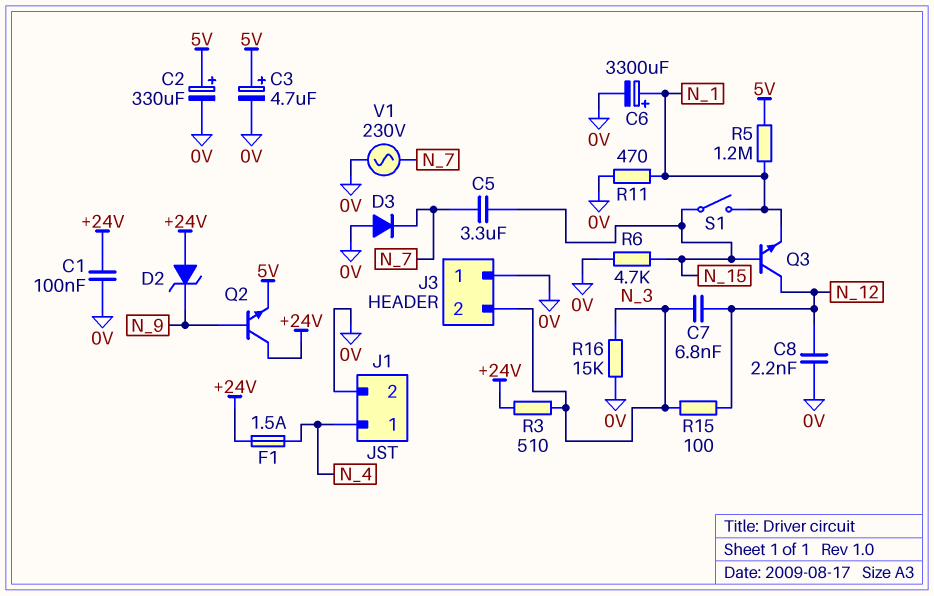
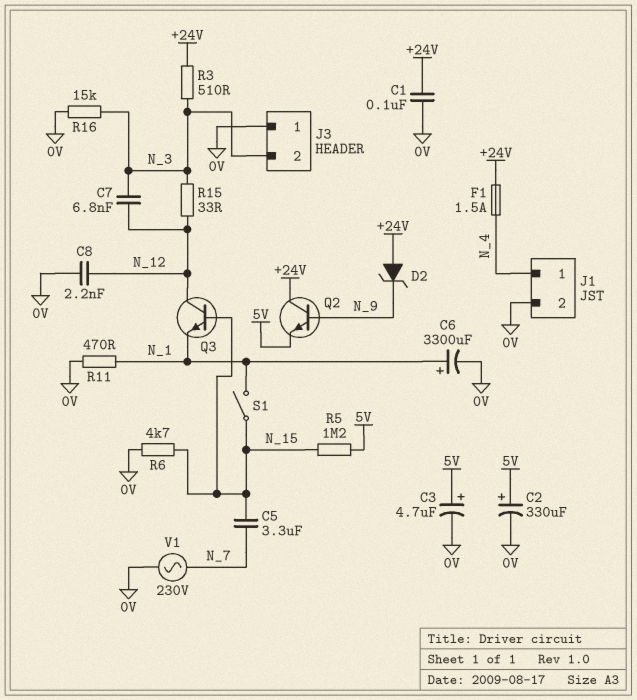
D3: diode (A 0V, K N_7) -> none
R5: 1.2M (5V, N_1) -> 1.2M (5V, N_15)
R15: 100 (N_3, N_12) -> 33 (N_3, N_12)

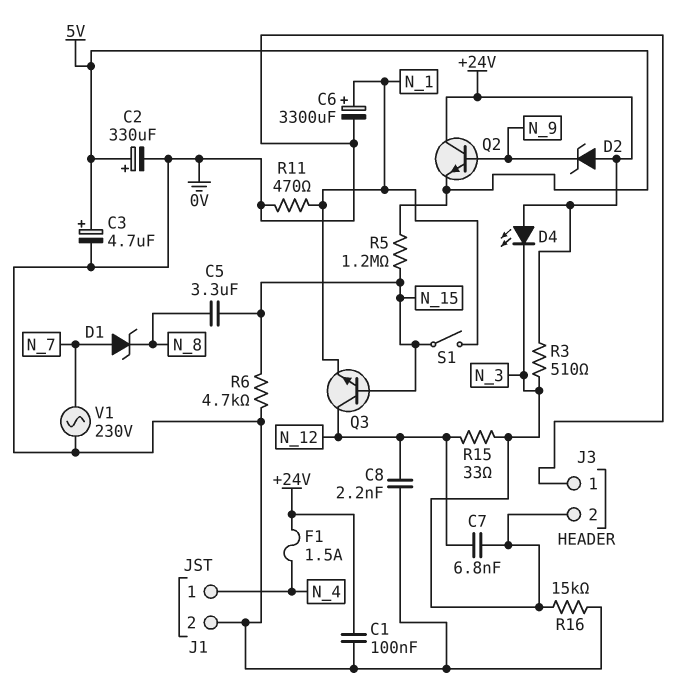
C5: 3.3uF (N_7, N_15) -> 3.3uF (N_8, N_15)
D1: none -> zener (A N_7, K N_8)
D4: none -> LED (A +24V, K N_3)

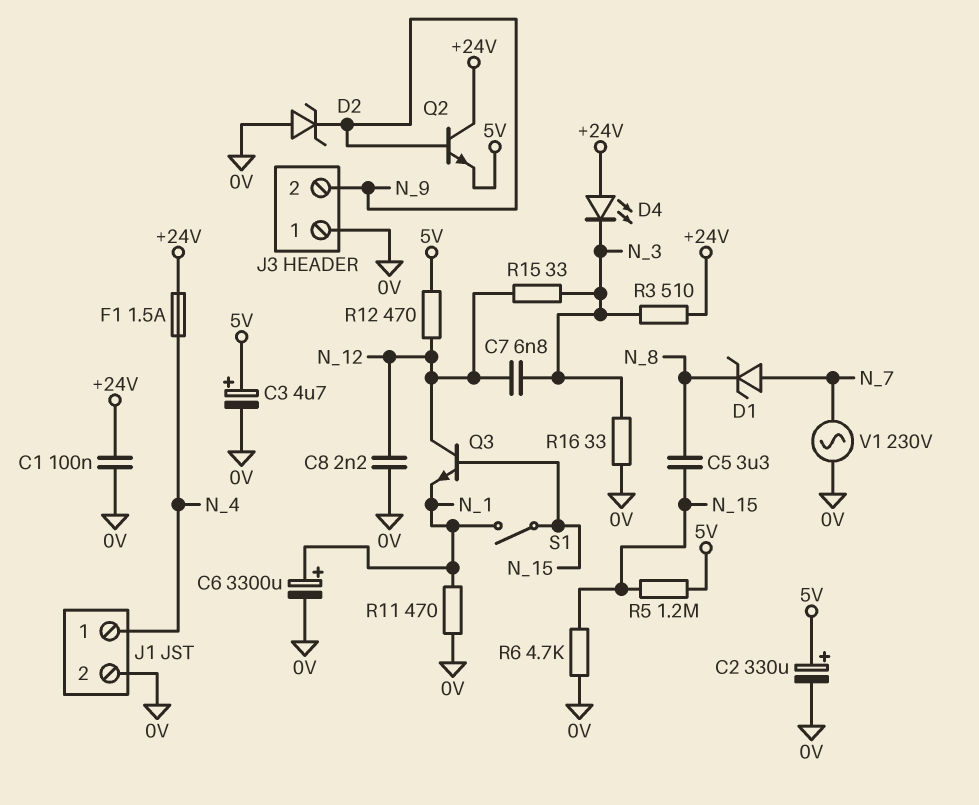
D2: zener (A +24V, K N_9) -> zener (A 0V, K N_9)
J3 pin 2: N_3 -> N_9
R12: none -> 470 (5V, N_12)
R16: 15k (0V, N_3) -> 33 (0V, N_3)

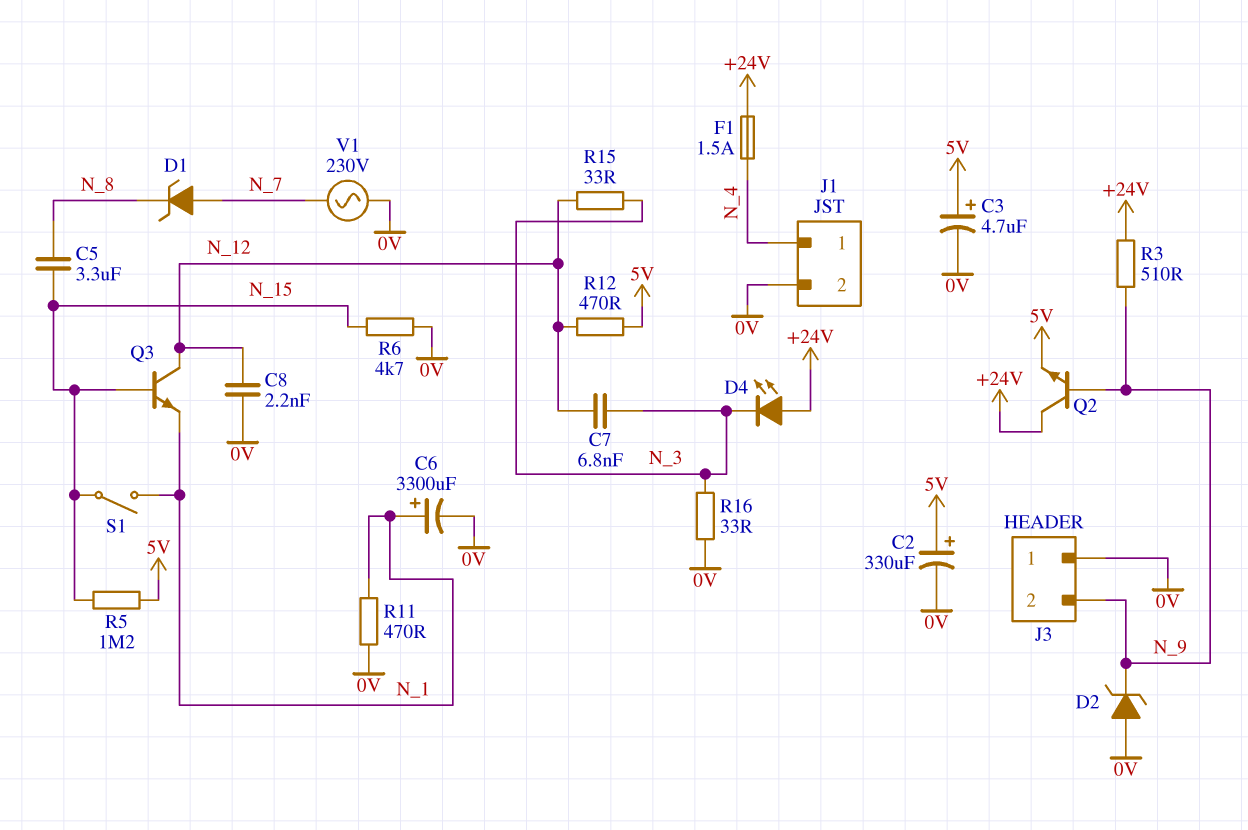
C1: 100nF (+24V, 0V) -> none
R3: 510 (+24V, N_3) -> 510 (+24V, N_9)

